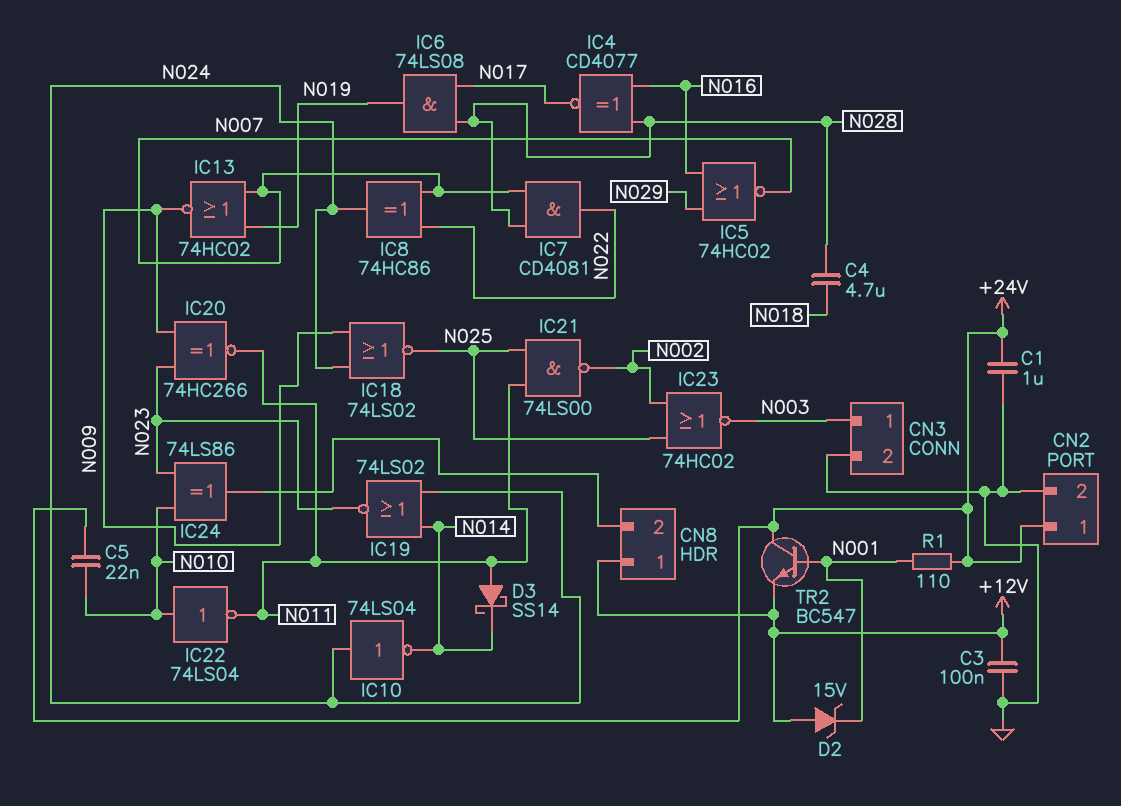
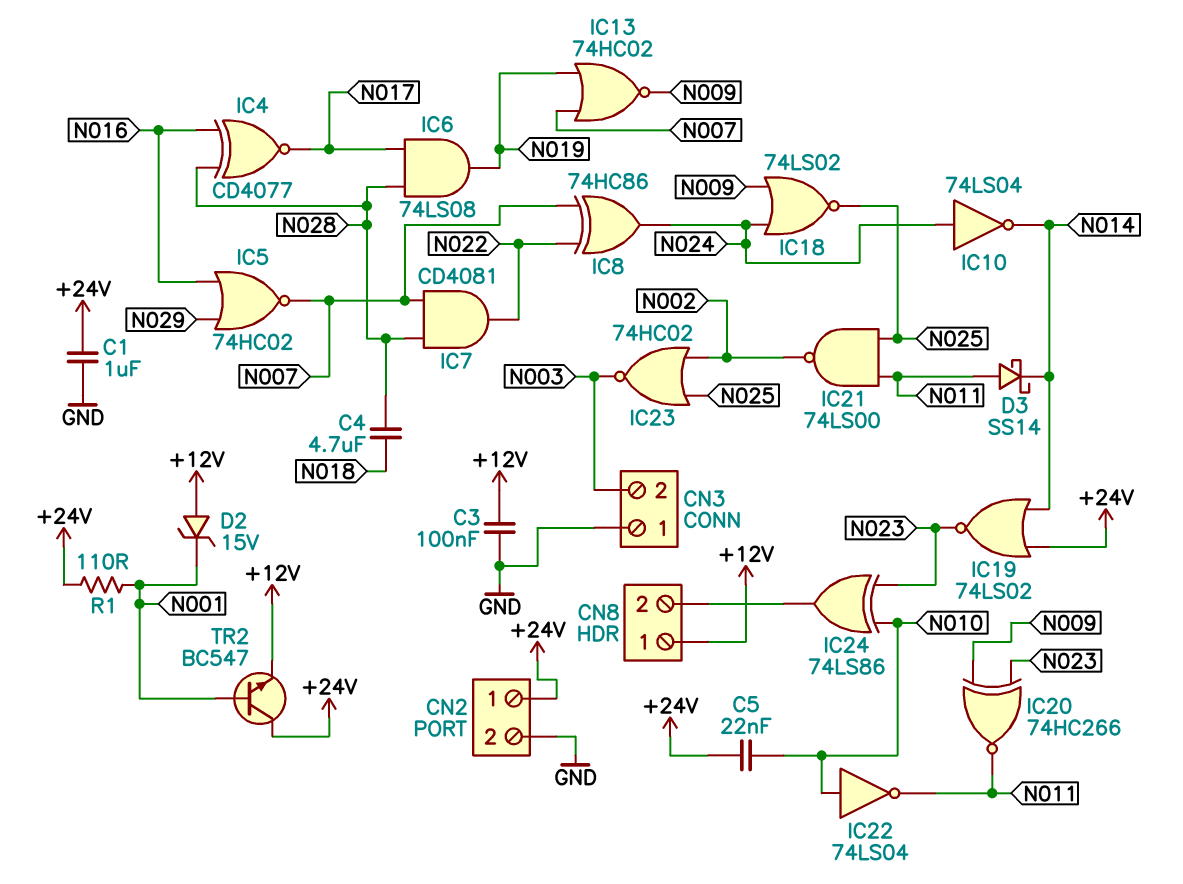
CN3 pin 1: N003 -> GND
CN3 pin 2: GND -> N003
IC19: NOR 74LS02 (in N014, in N024, out N023) -> NOR 74LS02 (in +24V, in N014, out N023)

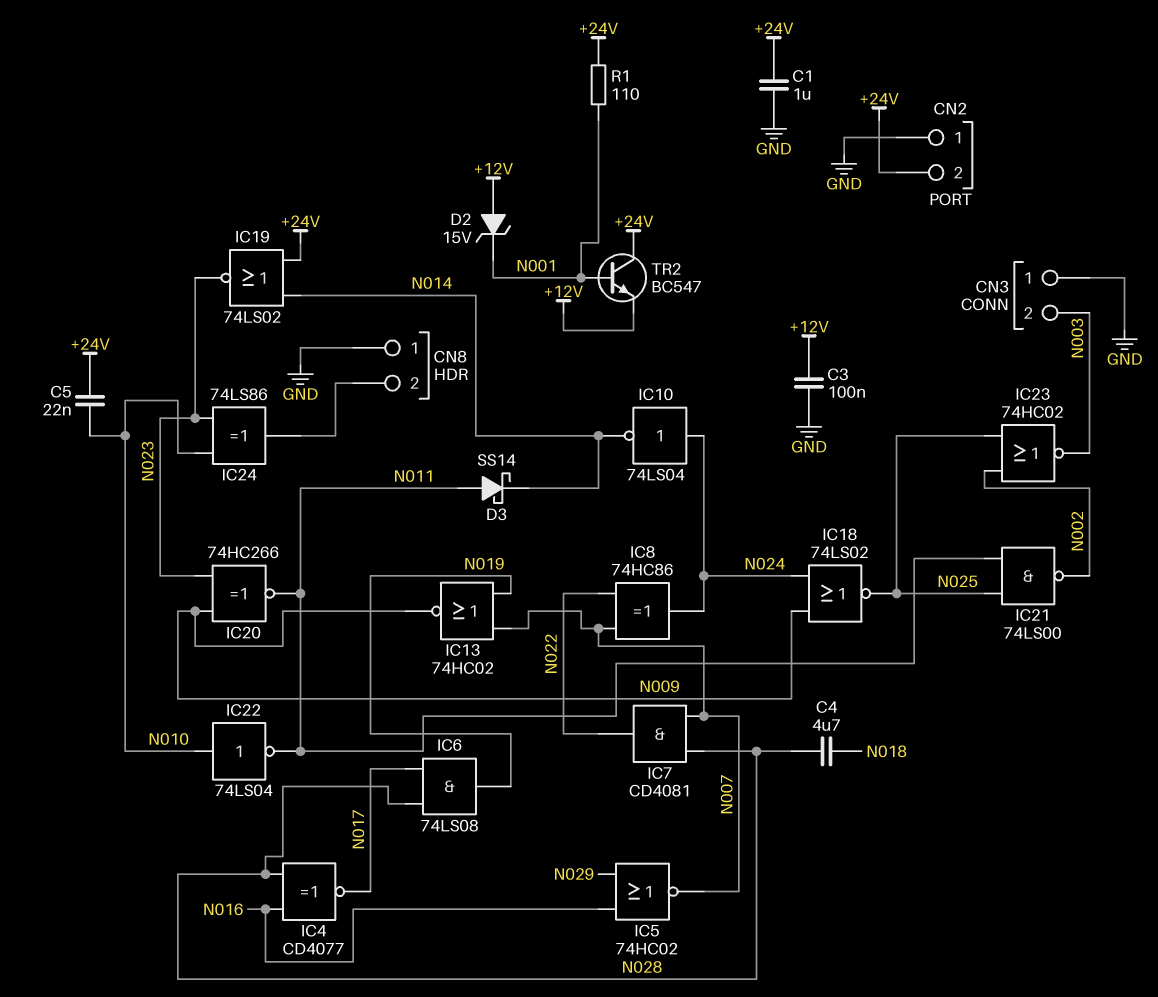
CN2 pin 1: +24V -> GND
CN2 pin 2: GND -> +24V
CN8 pin 1: +12V -> GND

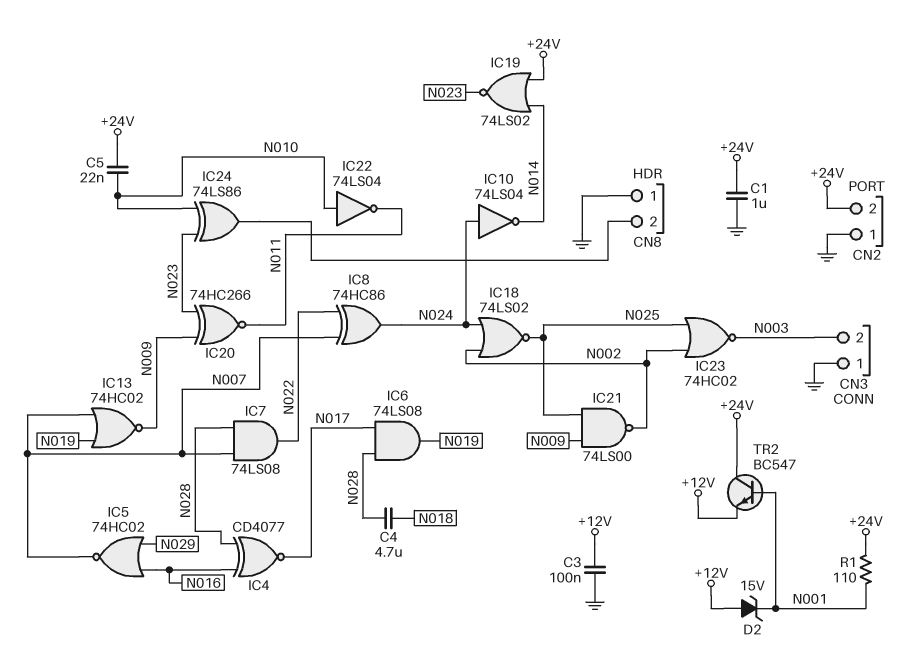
D3: schottky SS14 (A N011, K N014) -> none
IC7: AND CD4081 (in N007, in N028, out N022) -> AND 74LS08 (in N007, in N028, out N022)
IC18: NOR 74LS02 (in N009, in N024, out N025) -> NOR 74LS02 (in N002, in N024, out N025)
IC21: NAND 74LS00 (in N011, in N025, out N002) -> NAND 74LS00 (in N009, in N025, out N002)

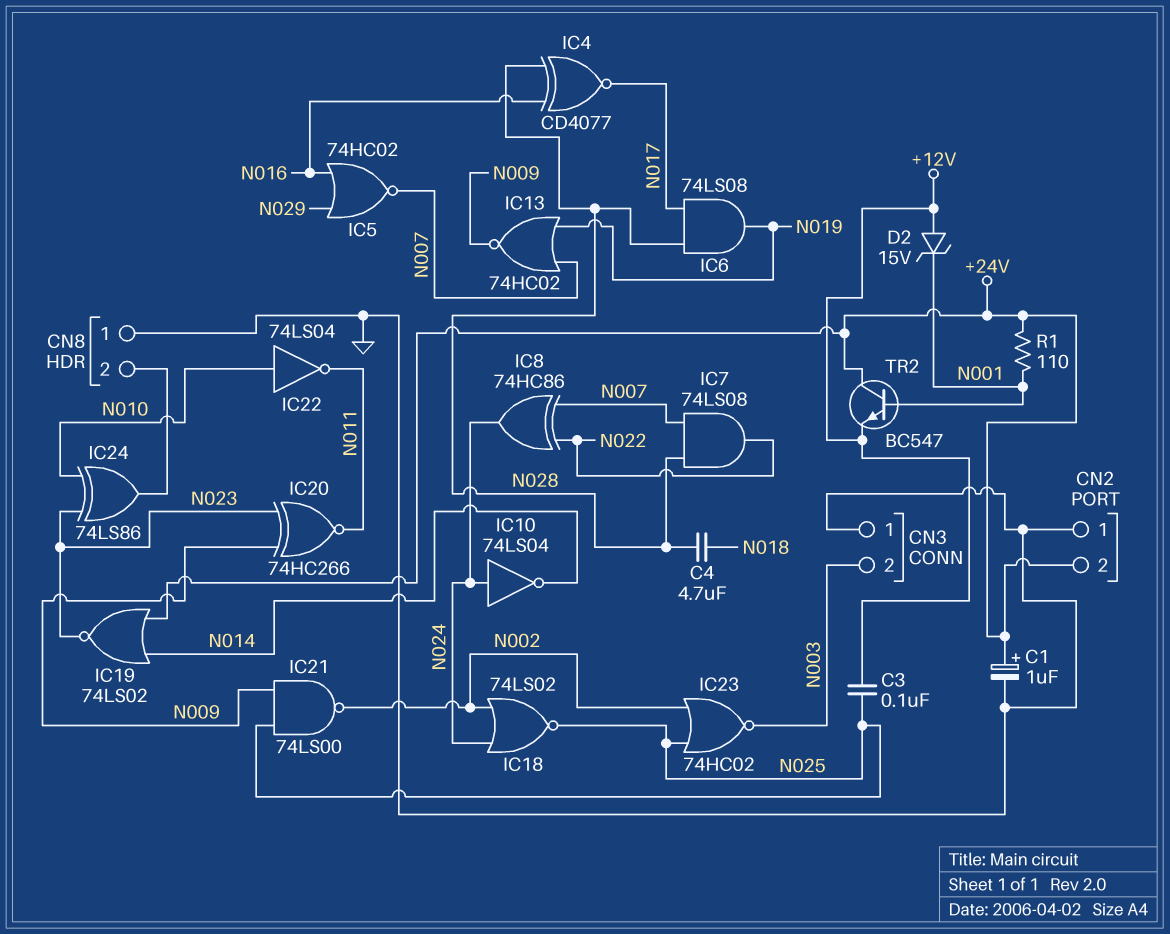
C1: 1uF (+24V, GND) -> 1uF (plus +24V, minus GND)
C3: 100nF (+12V, GND) -> 100nF (+12V, N025)
C5: 22nF (+24V, N010) -> none

